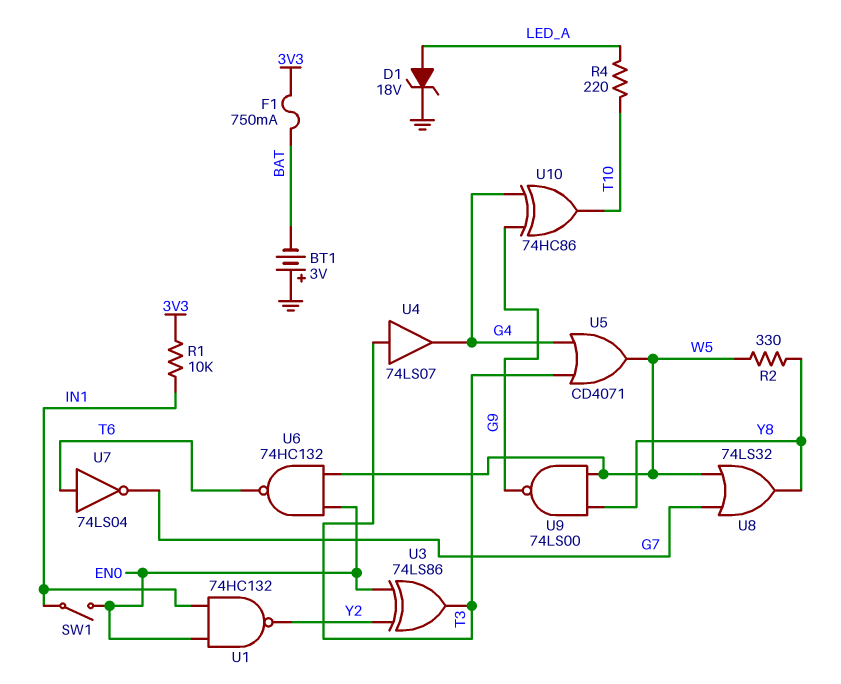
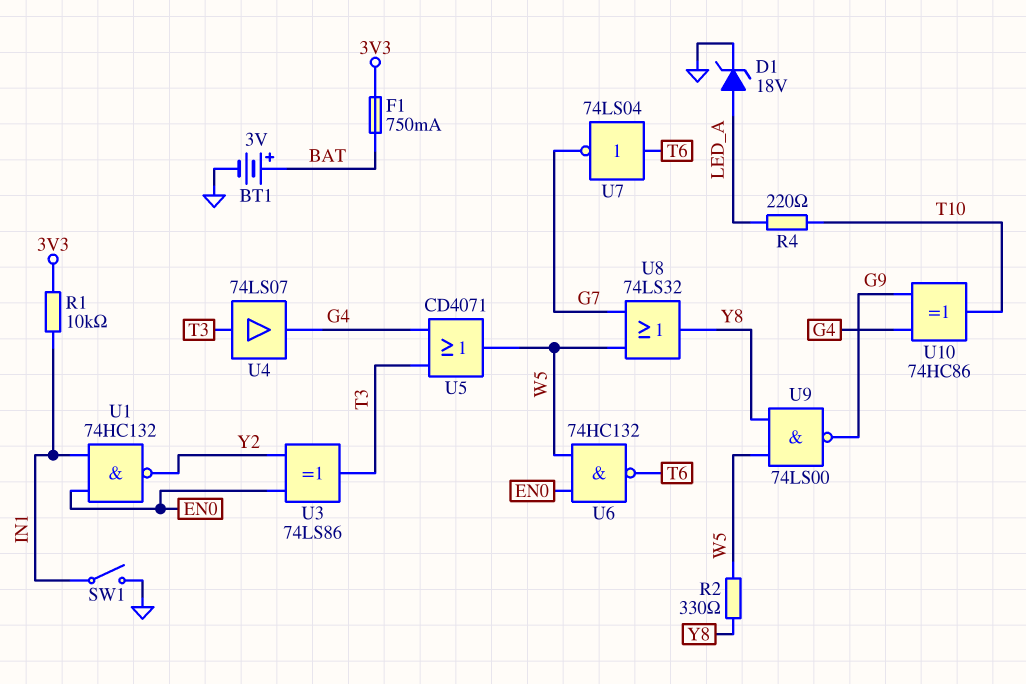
BT1: 3V (plus GND, minus BAT) -> 3V (plus BAT, minus GND)
SW1: switch (EN0, IN1) -> switch (GND, IN1)

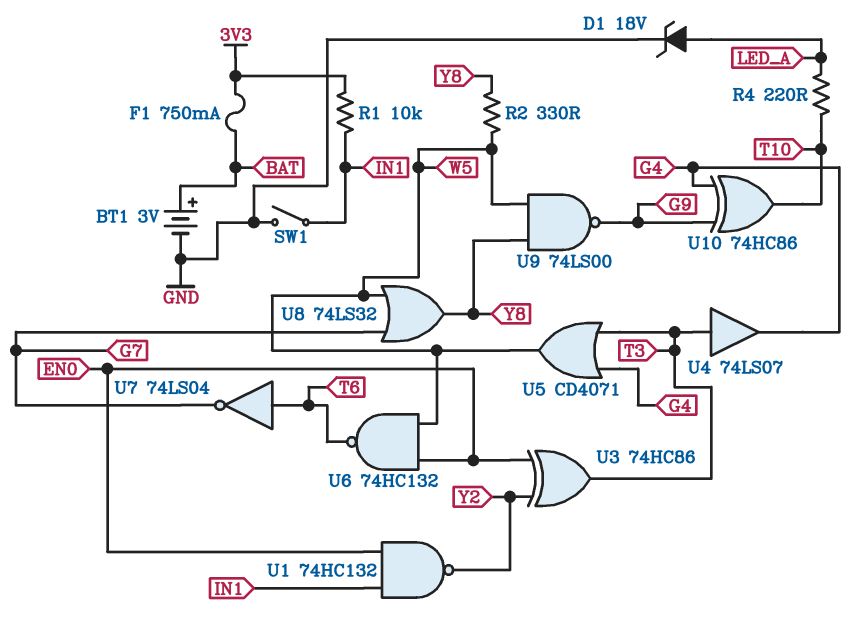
U3: XOR 74LS86 (in EN0, in Y2, out T3) -> XOR 74HC86 (in EN0, in Y2, out T3)

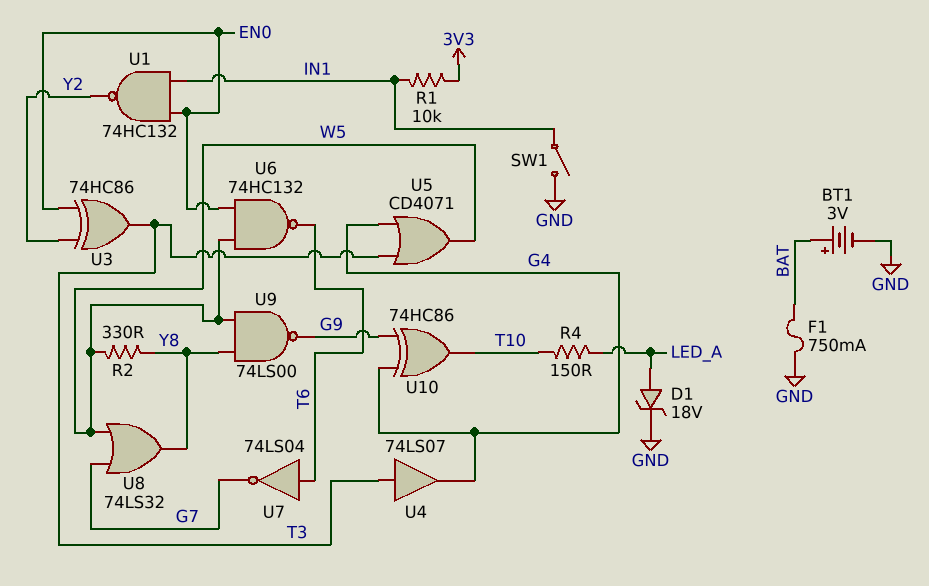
F1: 750mA (3V3, BAT) -> 750mA (BAT, GND)
R4: 220 (LED_A, T10) -> 150 (LED_A, T10)

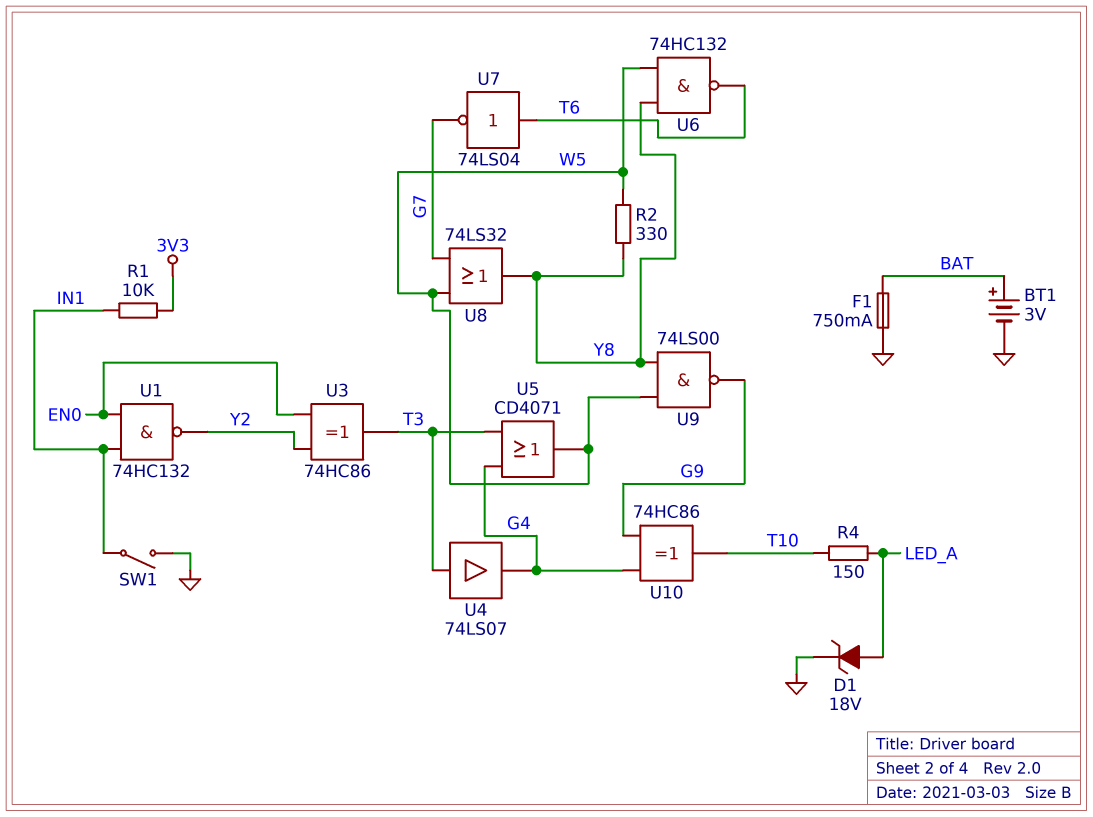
U6: NAND 74HC132 (in EN0, in W5, out T6) -> NAND 74HC132 (in W5, in Y8, out T6)

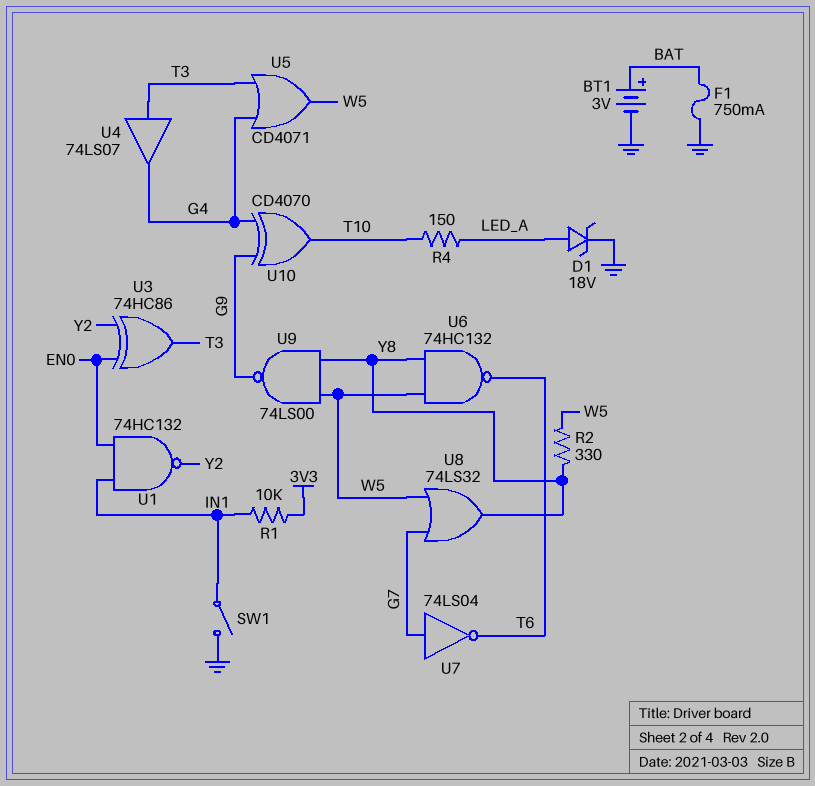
U7: NOT 74LS04 (in T6, out G7) -> NOT 74LS04 (in G7, out T6)
U10: XOR 74HC86 (in G4, in G9, out T10) -> XOR CD4070 (in G4, in G9, out T10)

